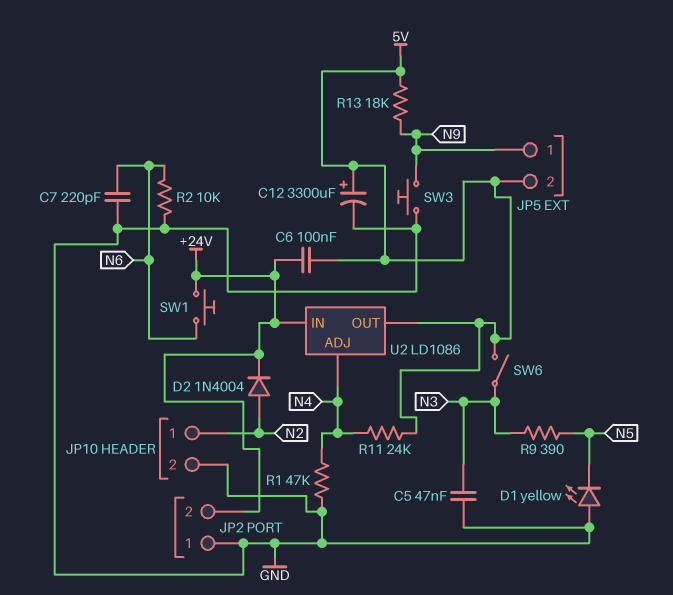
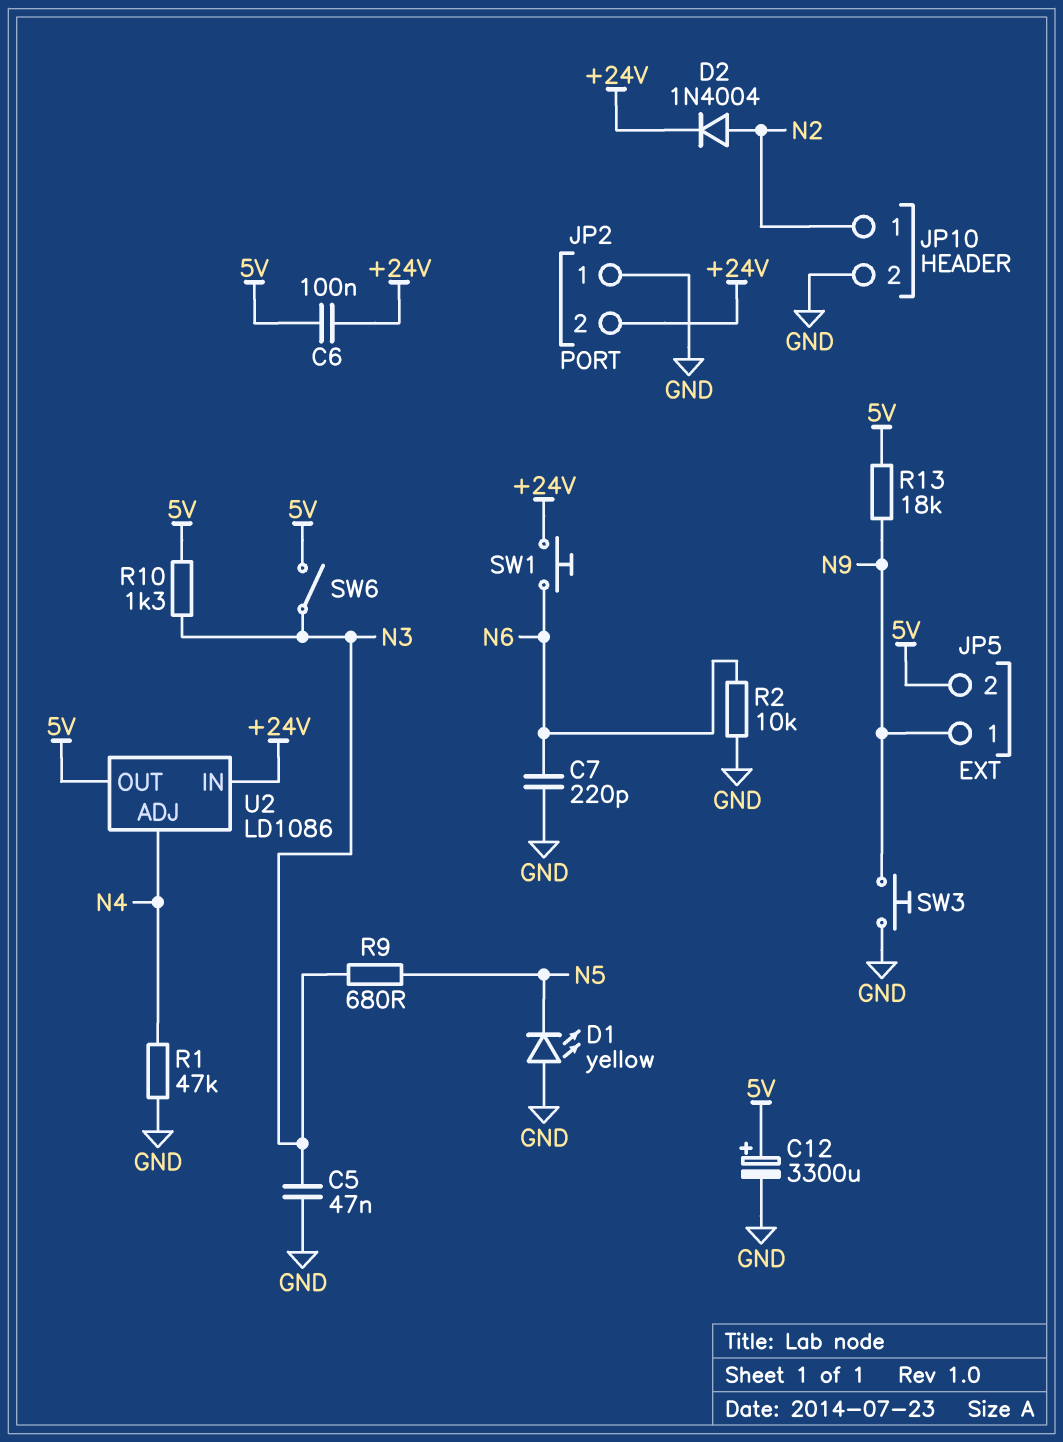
R9: 390 (N3, N5) -> 680 (N3, N5)
R10: none -> 1.3k (5V, N3)
R11: 24k (5V, N4) -> none

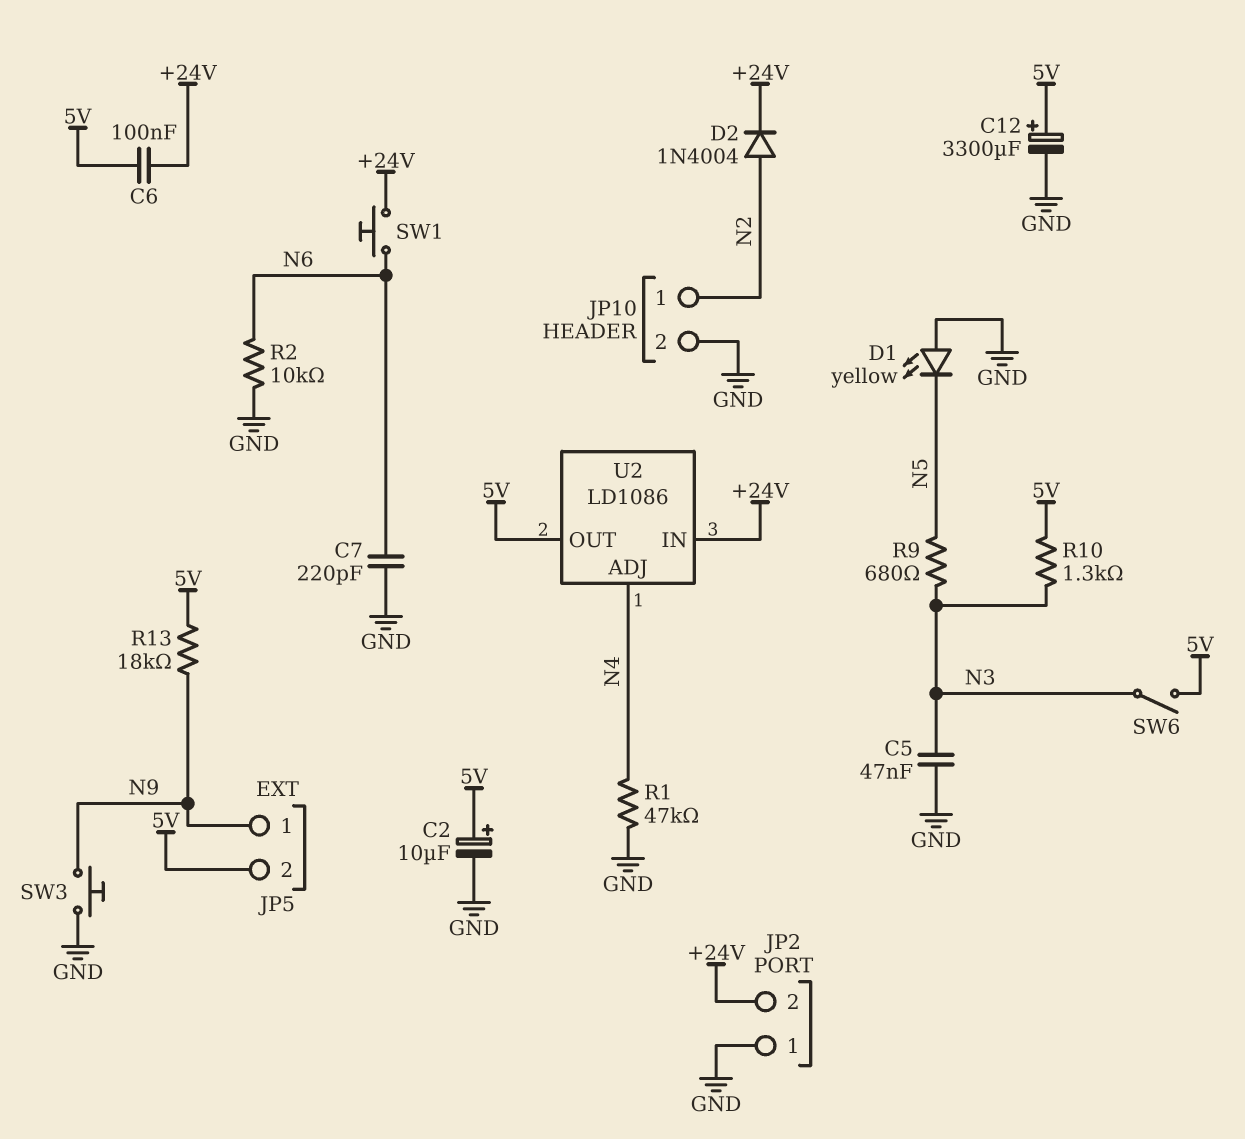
C2: none -> 10uF (plus 5V, minus GND)

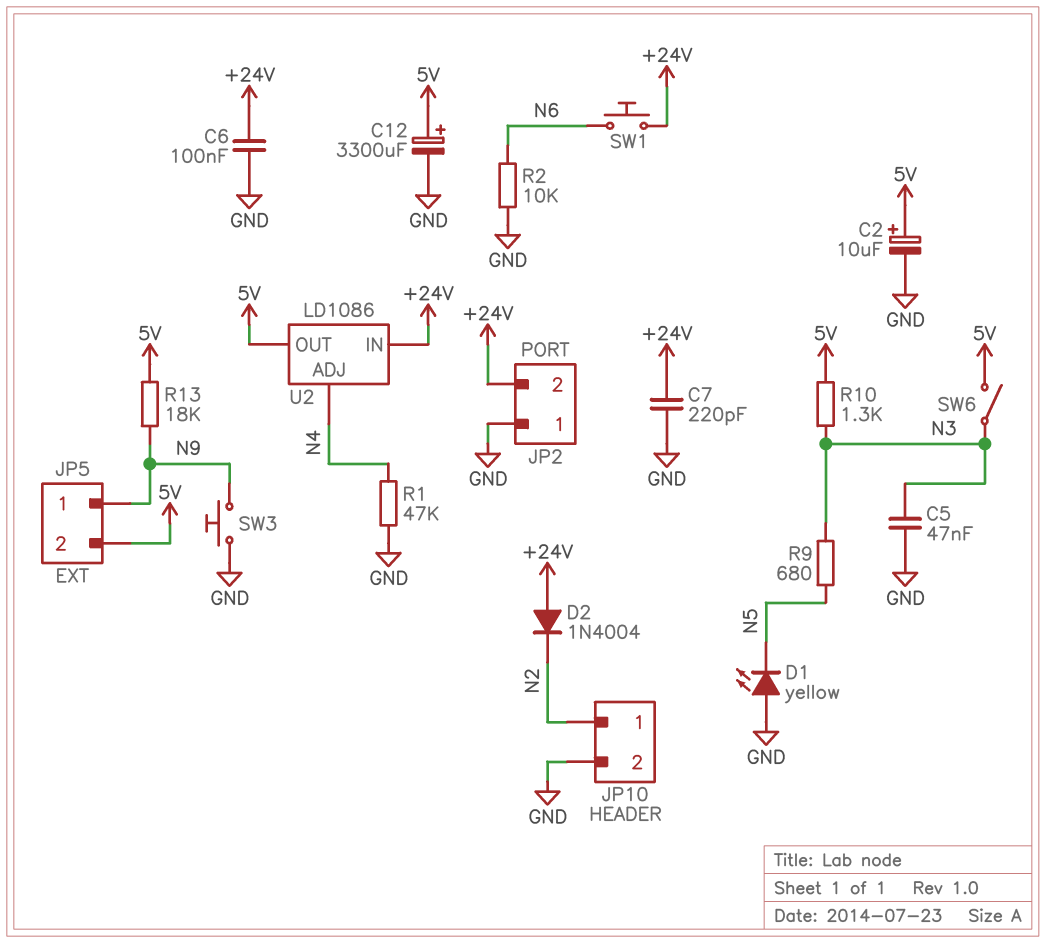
C6: 100nF (+24V, 5V) -> 100nF (+24V, GND)
C7: 220pF (GND, N6) -> 220pF (+24V, GND)
D2: diode 1N4004 (A N2, K +24V) -> diode 1N4004 (A +24V, K N2)

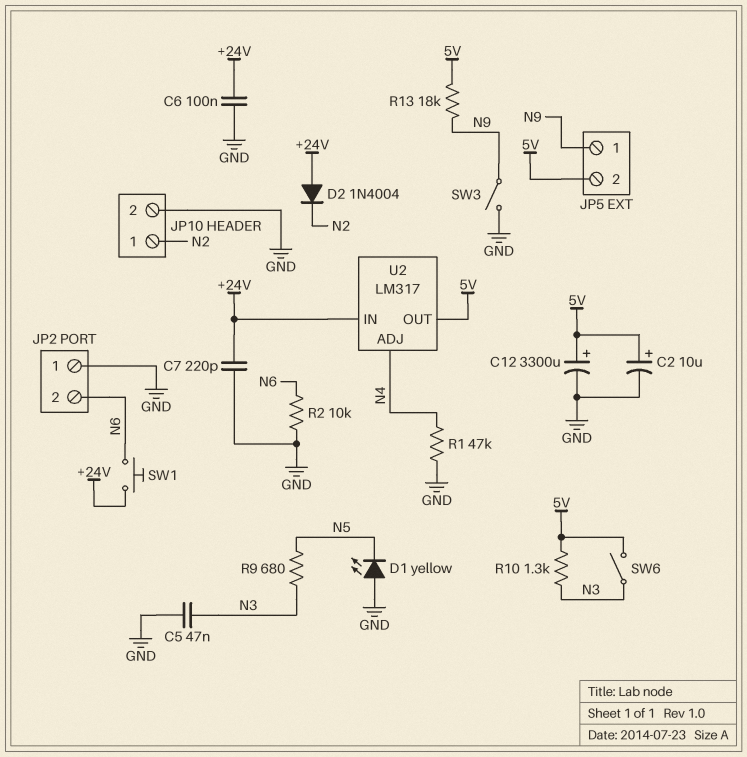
JP2 pin 2: +24V -> N6
SW3: button (GND, N9) -> switch (GND, N9)
U2: LD1086 -> LM317

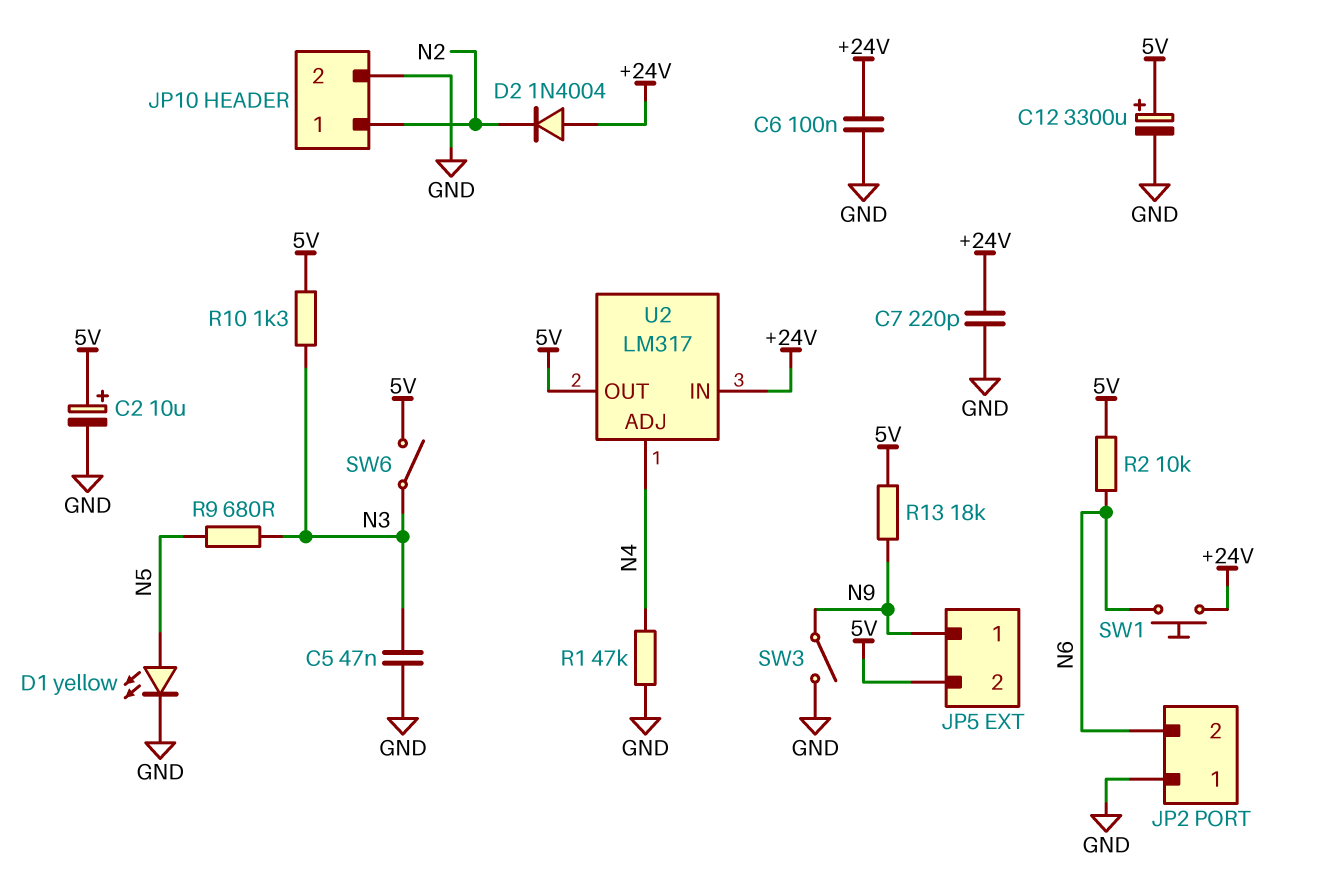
D1: LED yellow (A GND, K N5) -> LED yellow (A N5, K GND)
R2: 10k (GND, N6) -> 10k (5V, N6)

